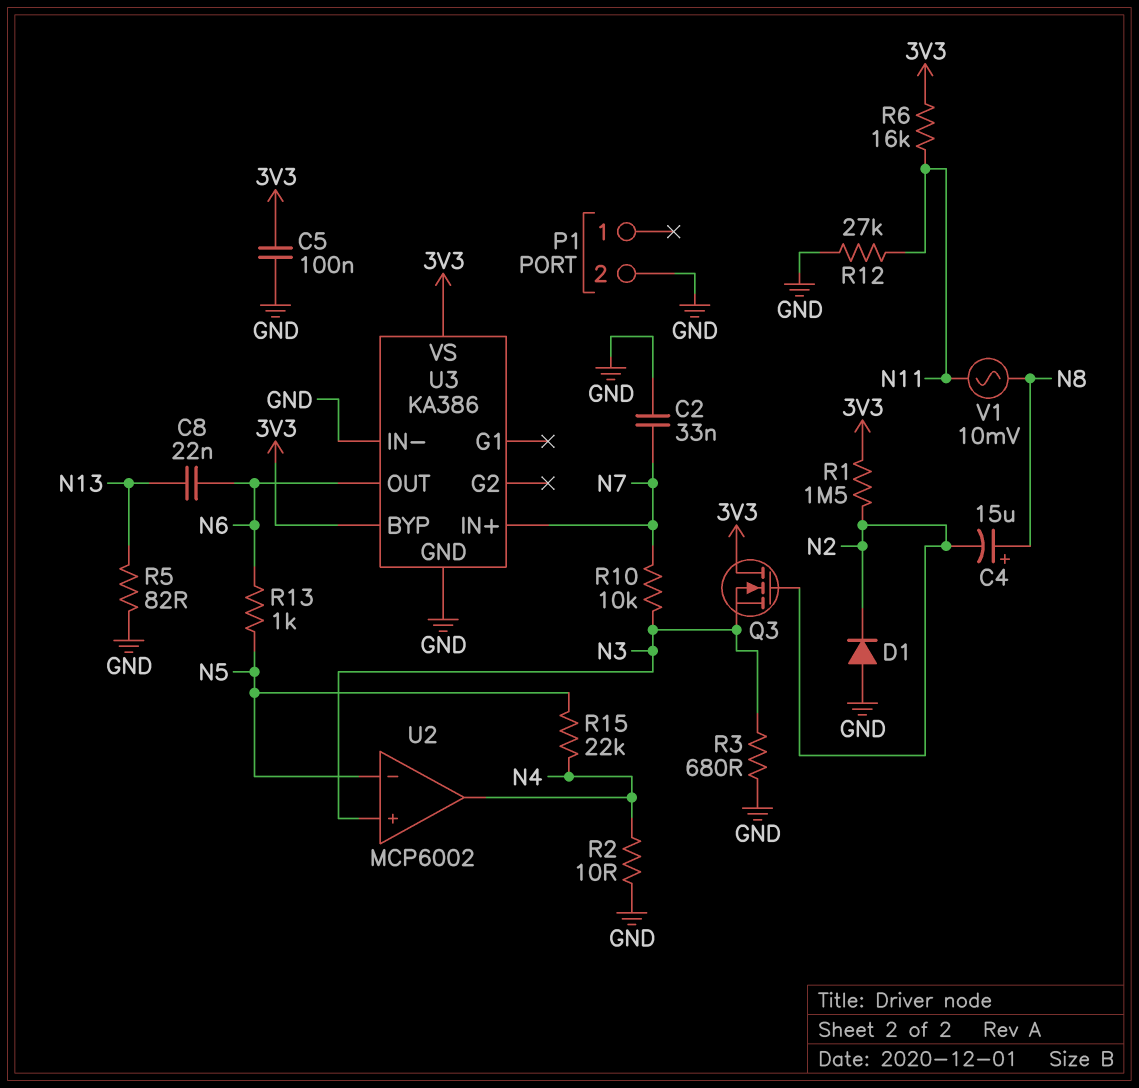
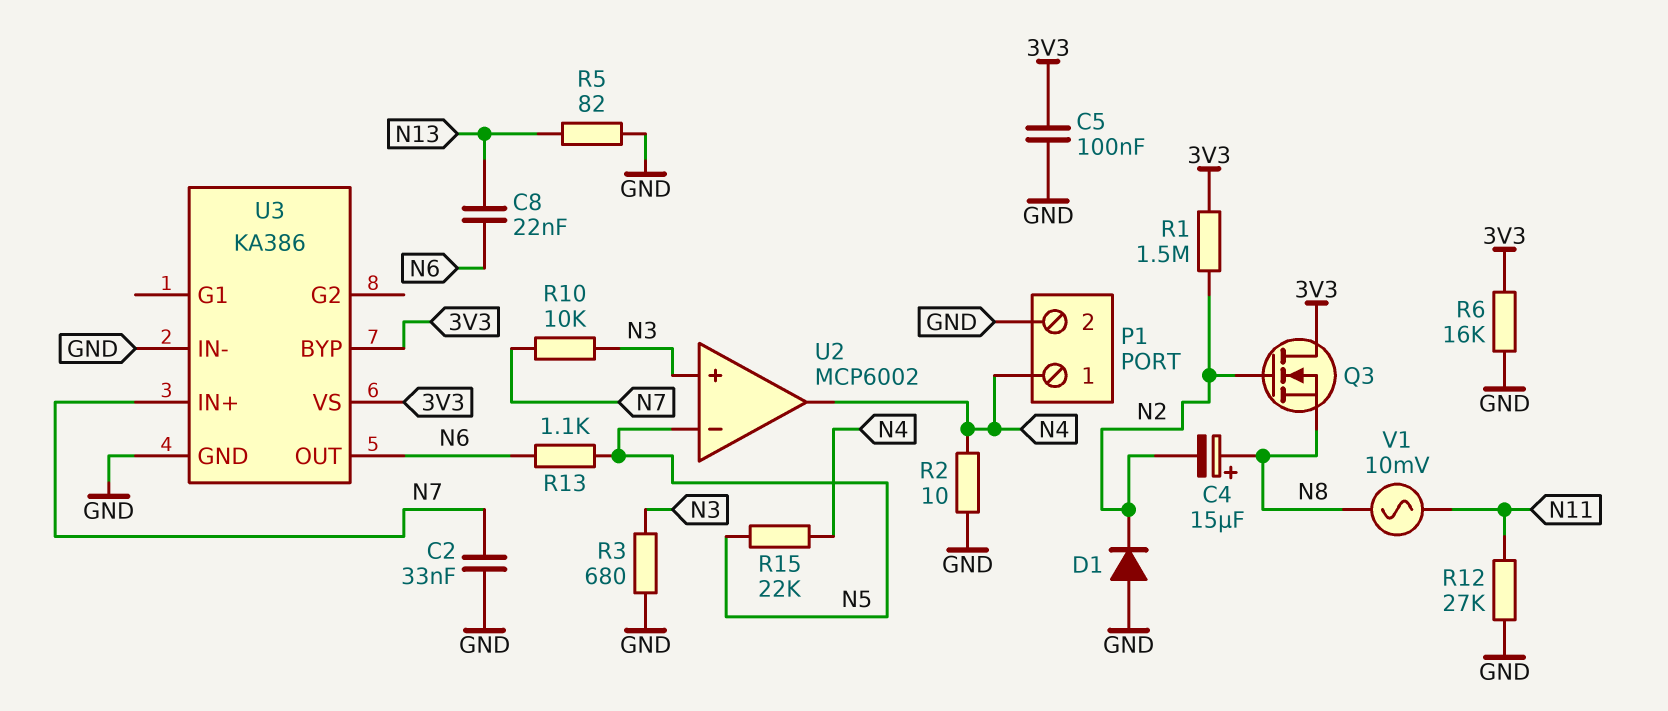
P1 pin 1: none -> N4
Q3: NMOS (G N2, D 3V3, S N3) -> NMOS (G N2, D 3V3, S N8)
R6: 16k (3V3, N11) -> 16k (3V3, GND)
R13: 1k (N5, N6) -> 1.1k (N5, N6)

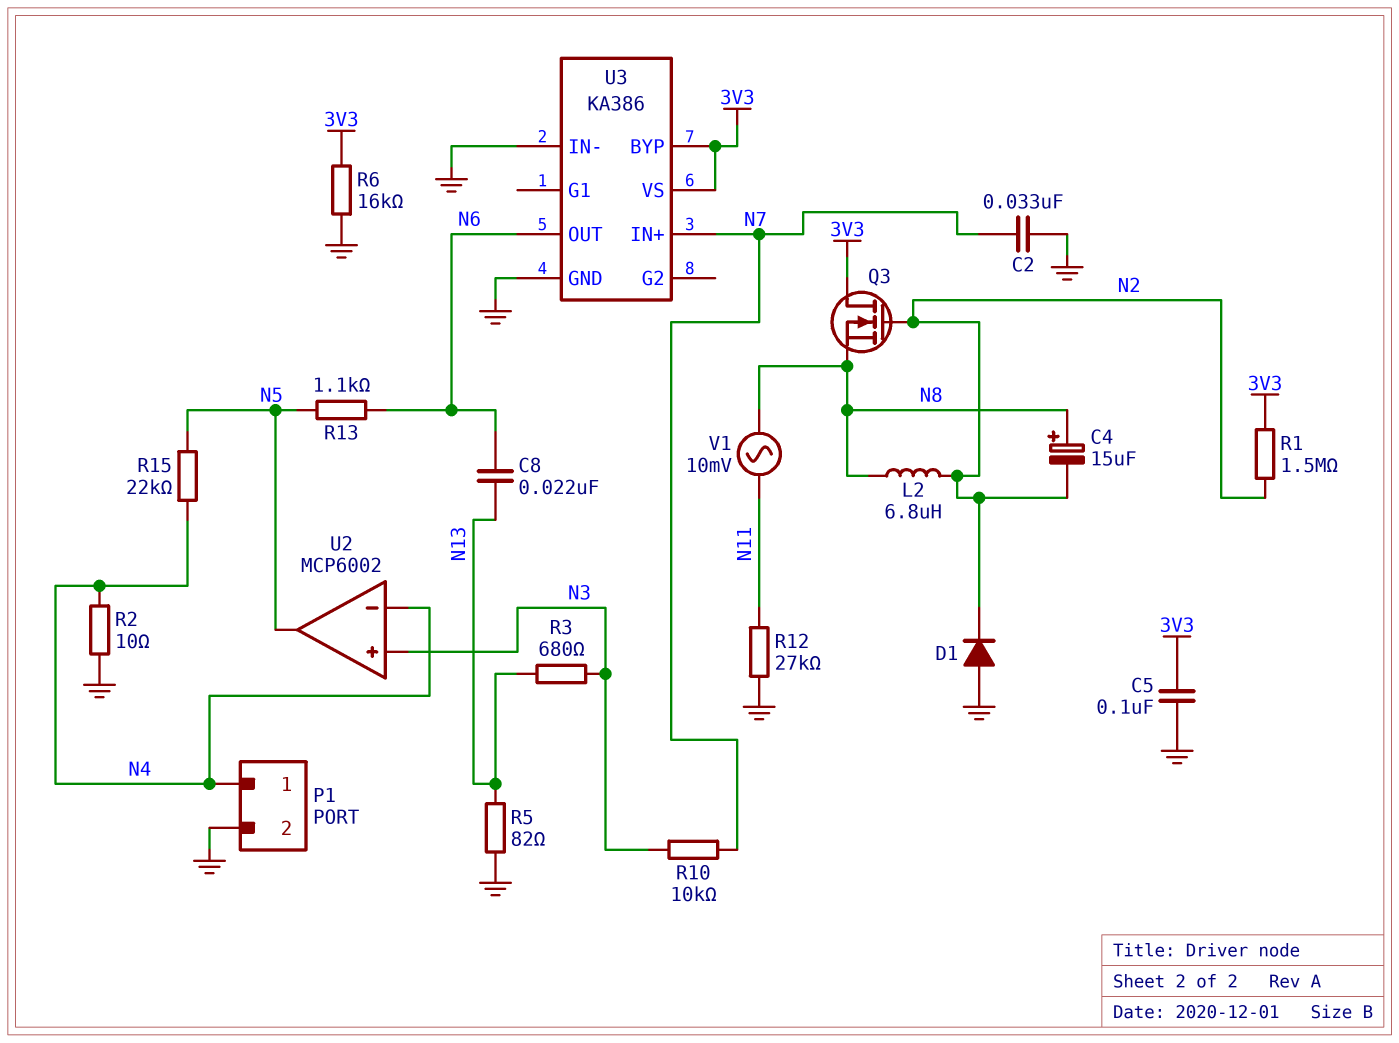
L2: none -> 6.8uH (N2, N8)
R3: 680 (GND, N3) -> 680 (N3, N13)
U2 pin in-: N5 -> N4
U2 pin out: N4 -> N5

